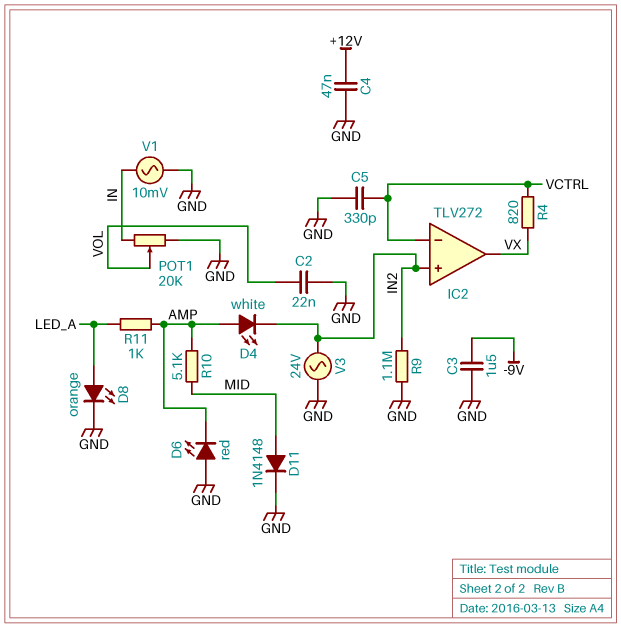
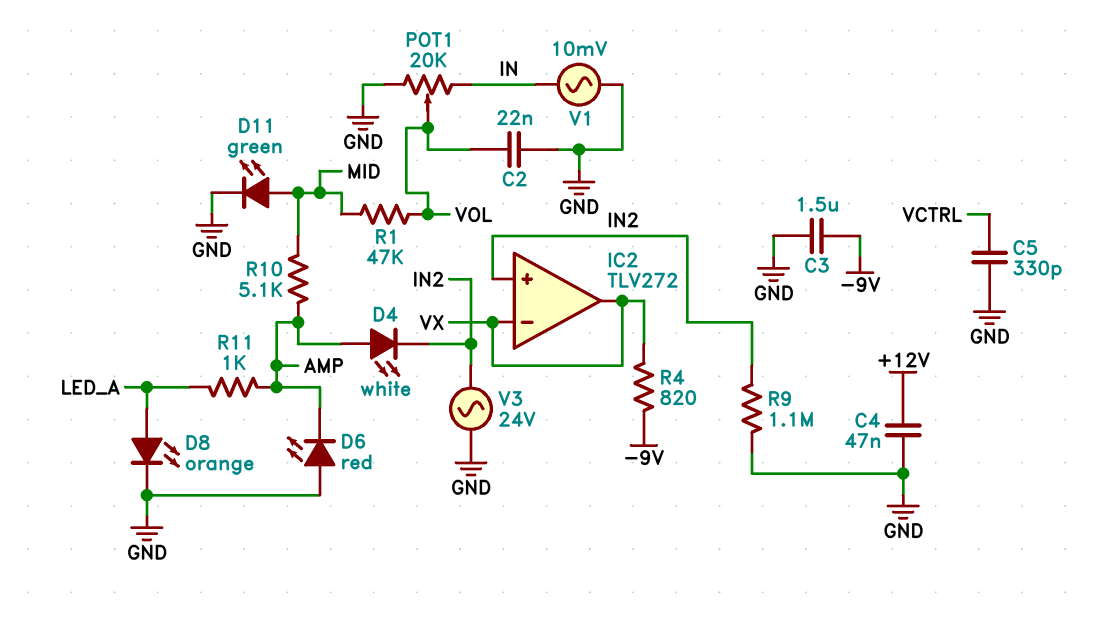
D11: diode 1N4148 (A MID, K GND) -> LED green (A MID, K GND)
IC2 pin in-: VCTRL -> VX
R1: none -> 47k (MID, VOL)
R4: 820 (VCTRL, VX) -> 820 (-9V, VX)

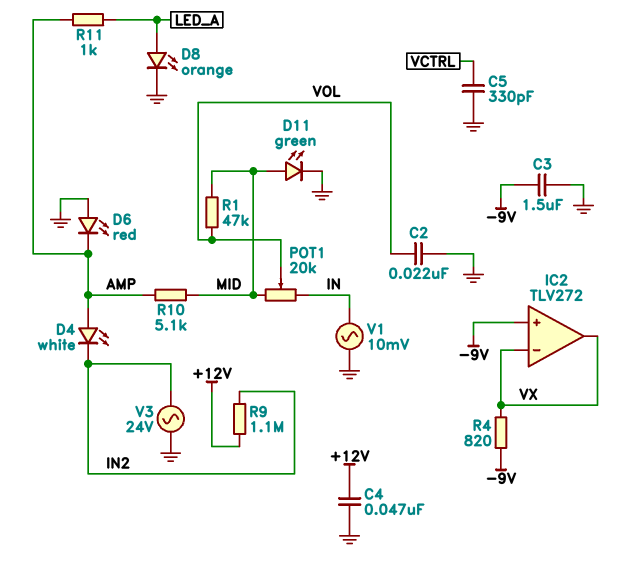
IC2 pin in+: IN2 -> -9V
POT1: 20k (GND, IN, wiper VOL) -> 20k (IN, MID, wiper VOL)
R9: 1.1M (GND, IN2) -> 1.1M (+12V, IN2)

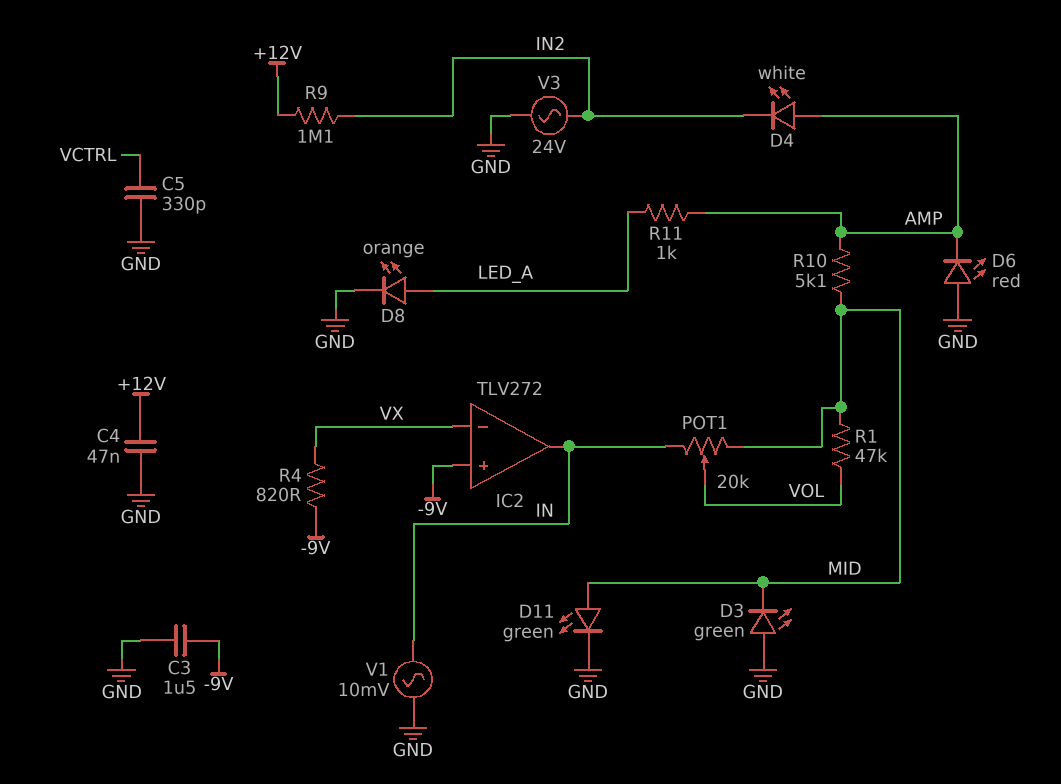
C2: 22nF (GND, VOL) -> none
D3: none -> LED green (A GND, K MID)
IC2 pin out: VX -> IN

